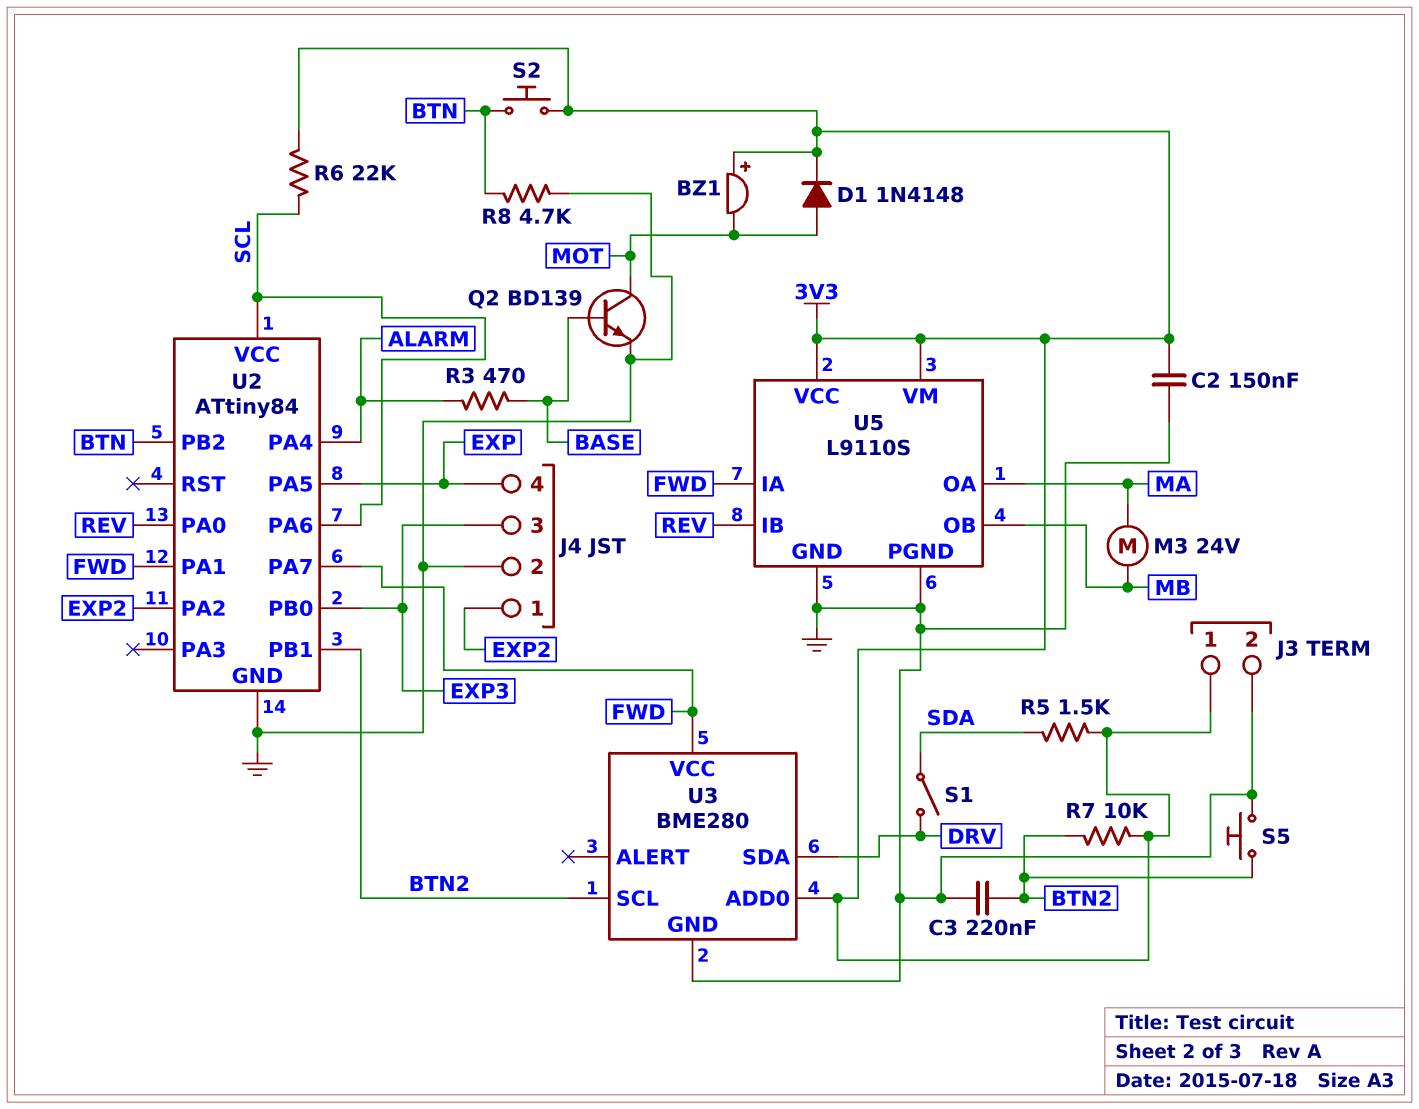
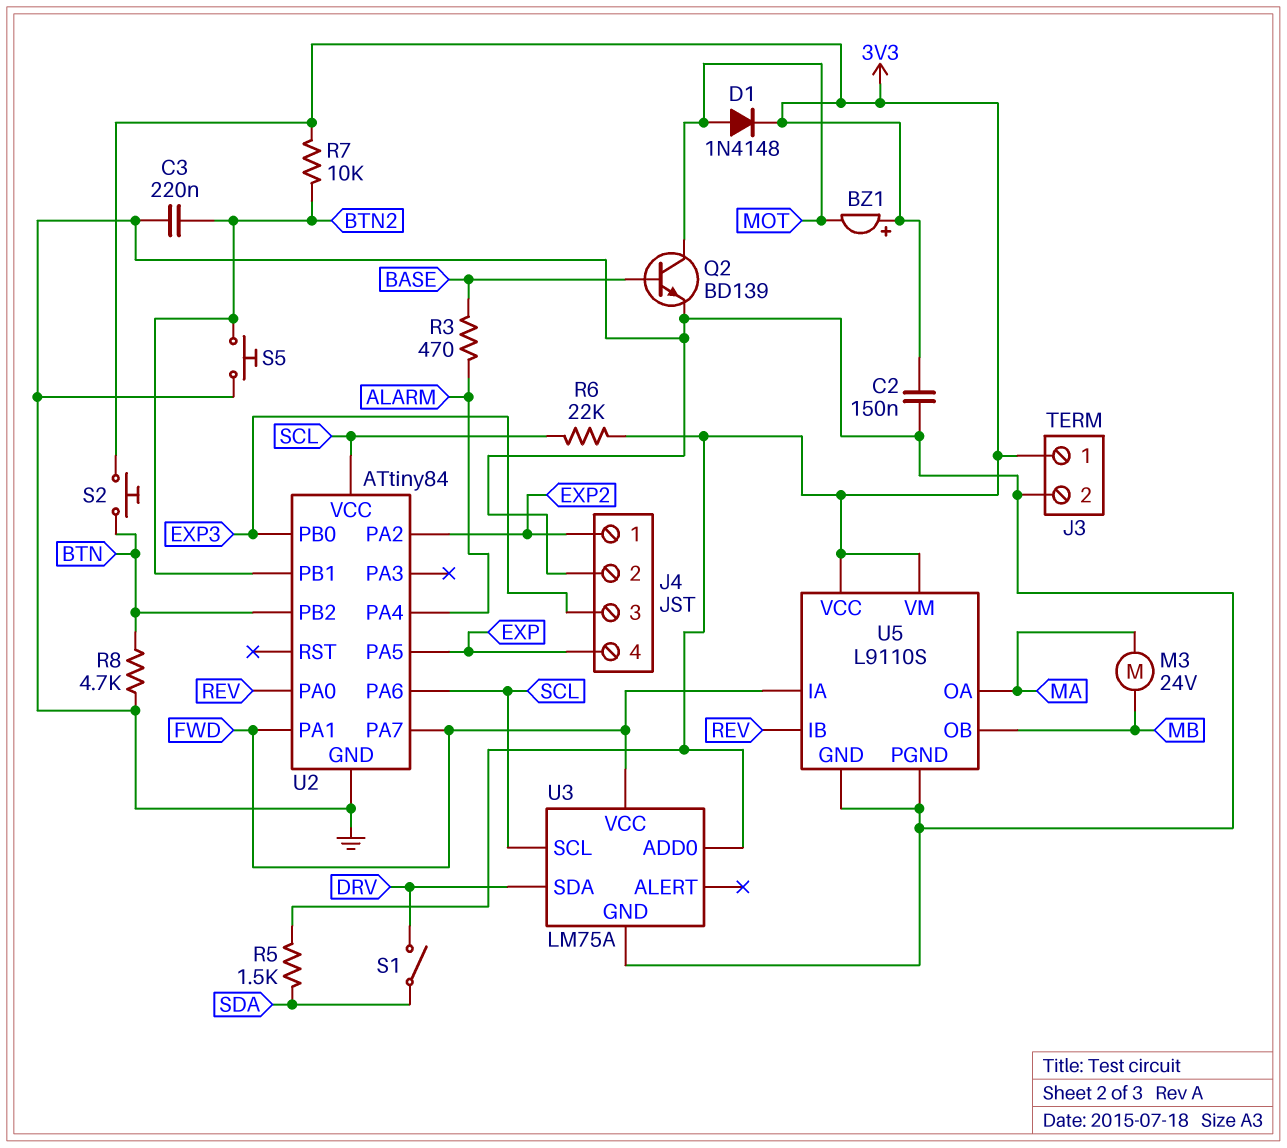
U3: BME280 -> LM75A
U3 pin SCL: BTN2 -> SCL

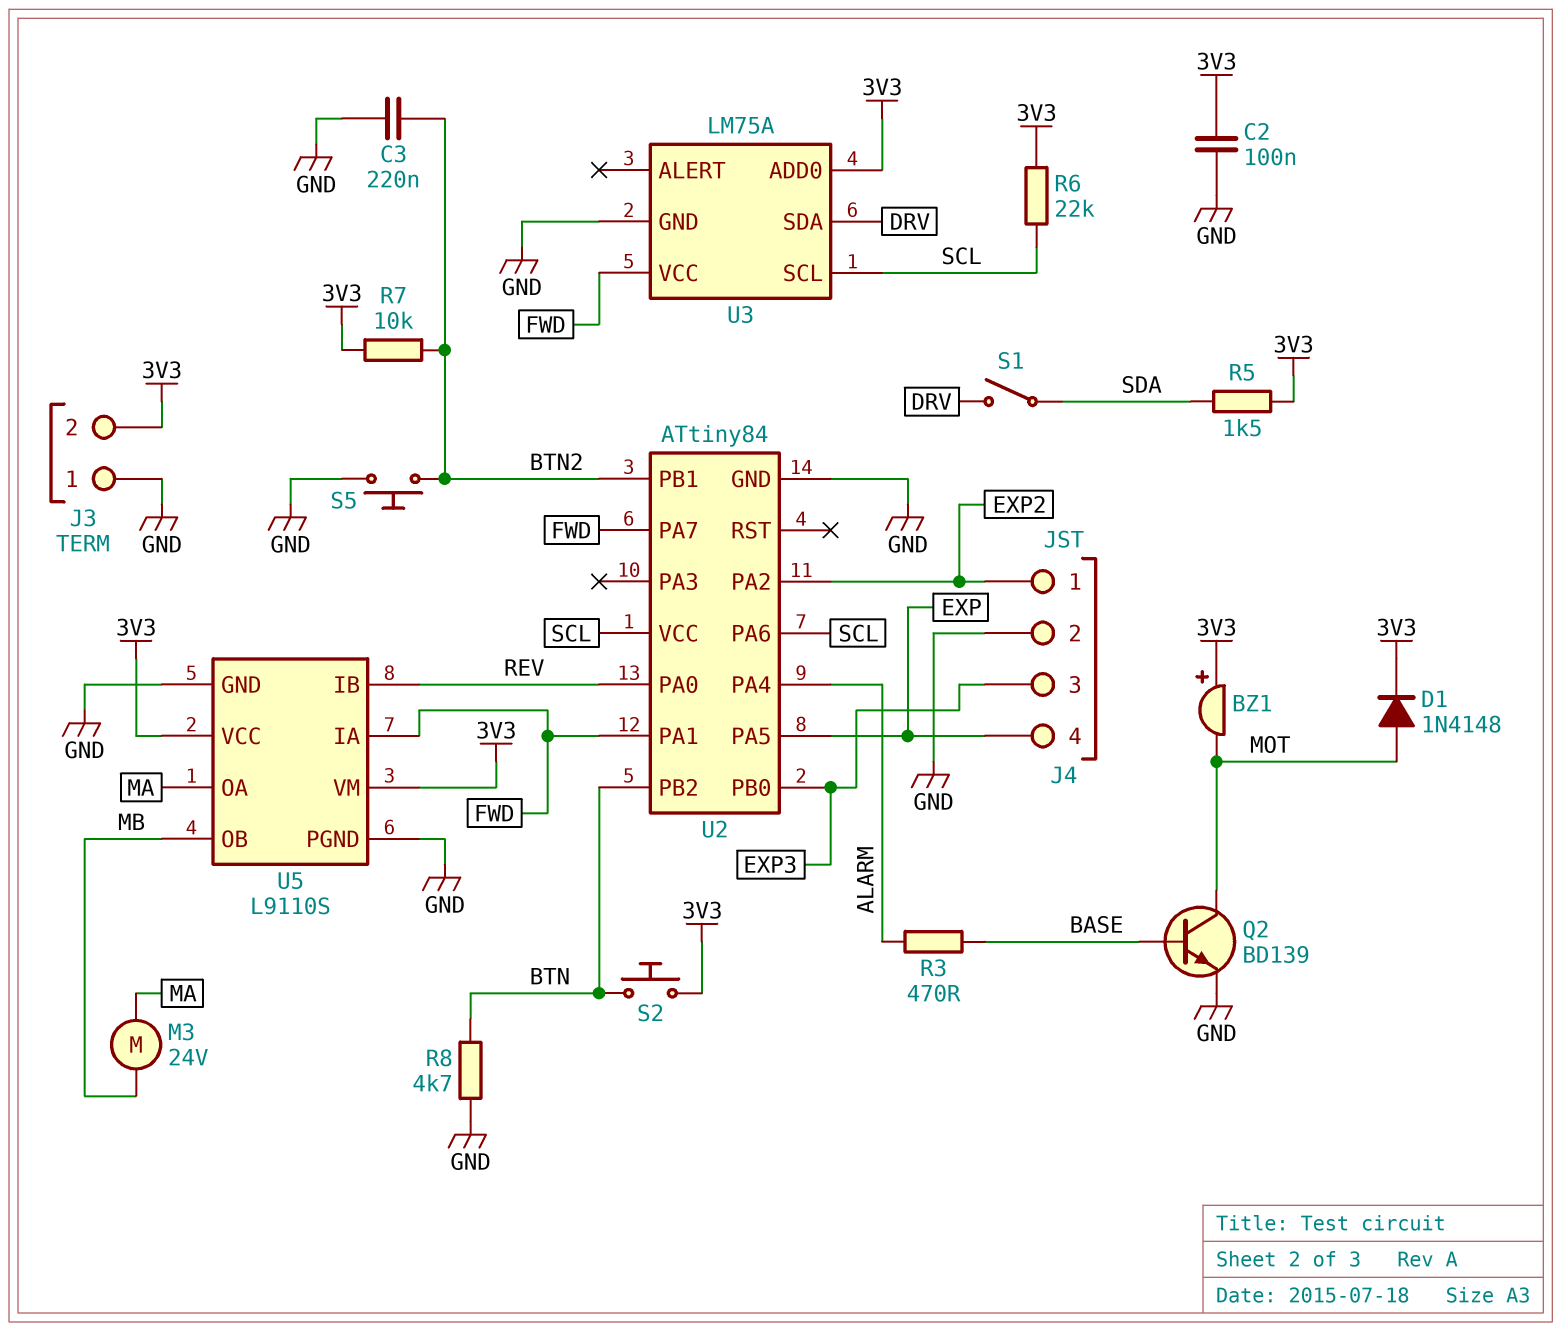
C2: 150nF (3V3, GND) -> 100nF (3V3, GND)
J3 pin 1: 3V3 -> GND
J3 pin 2: GND -> 3V3

